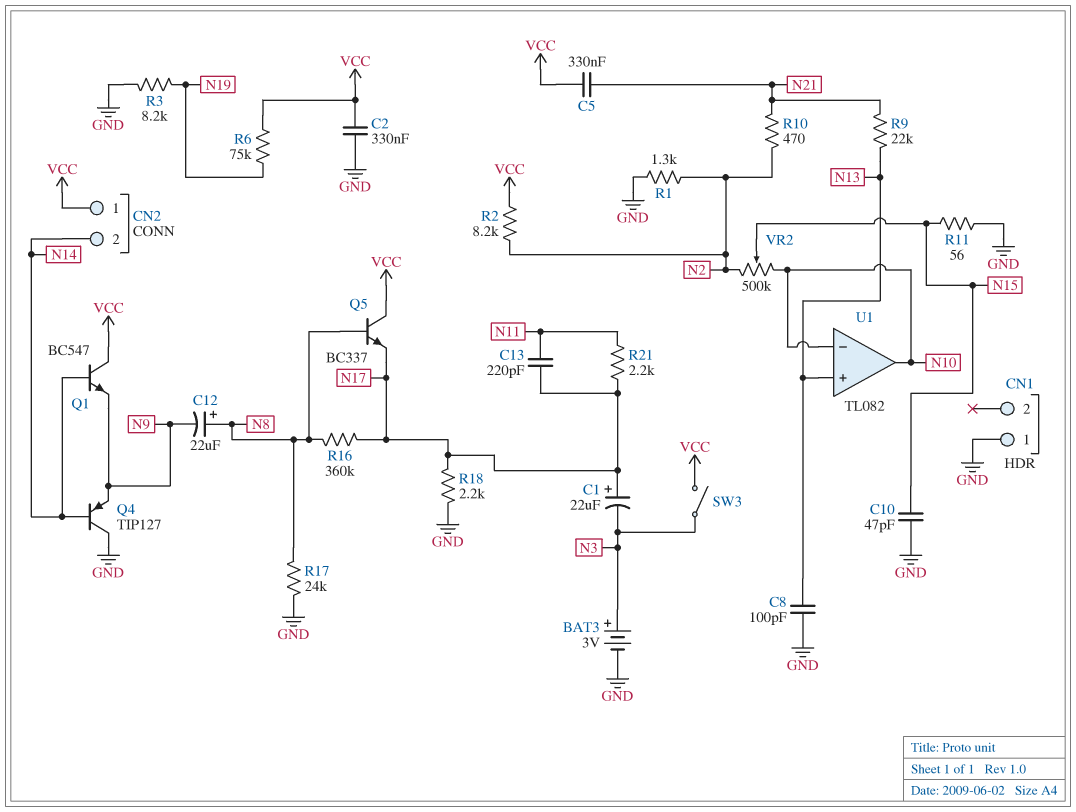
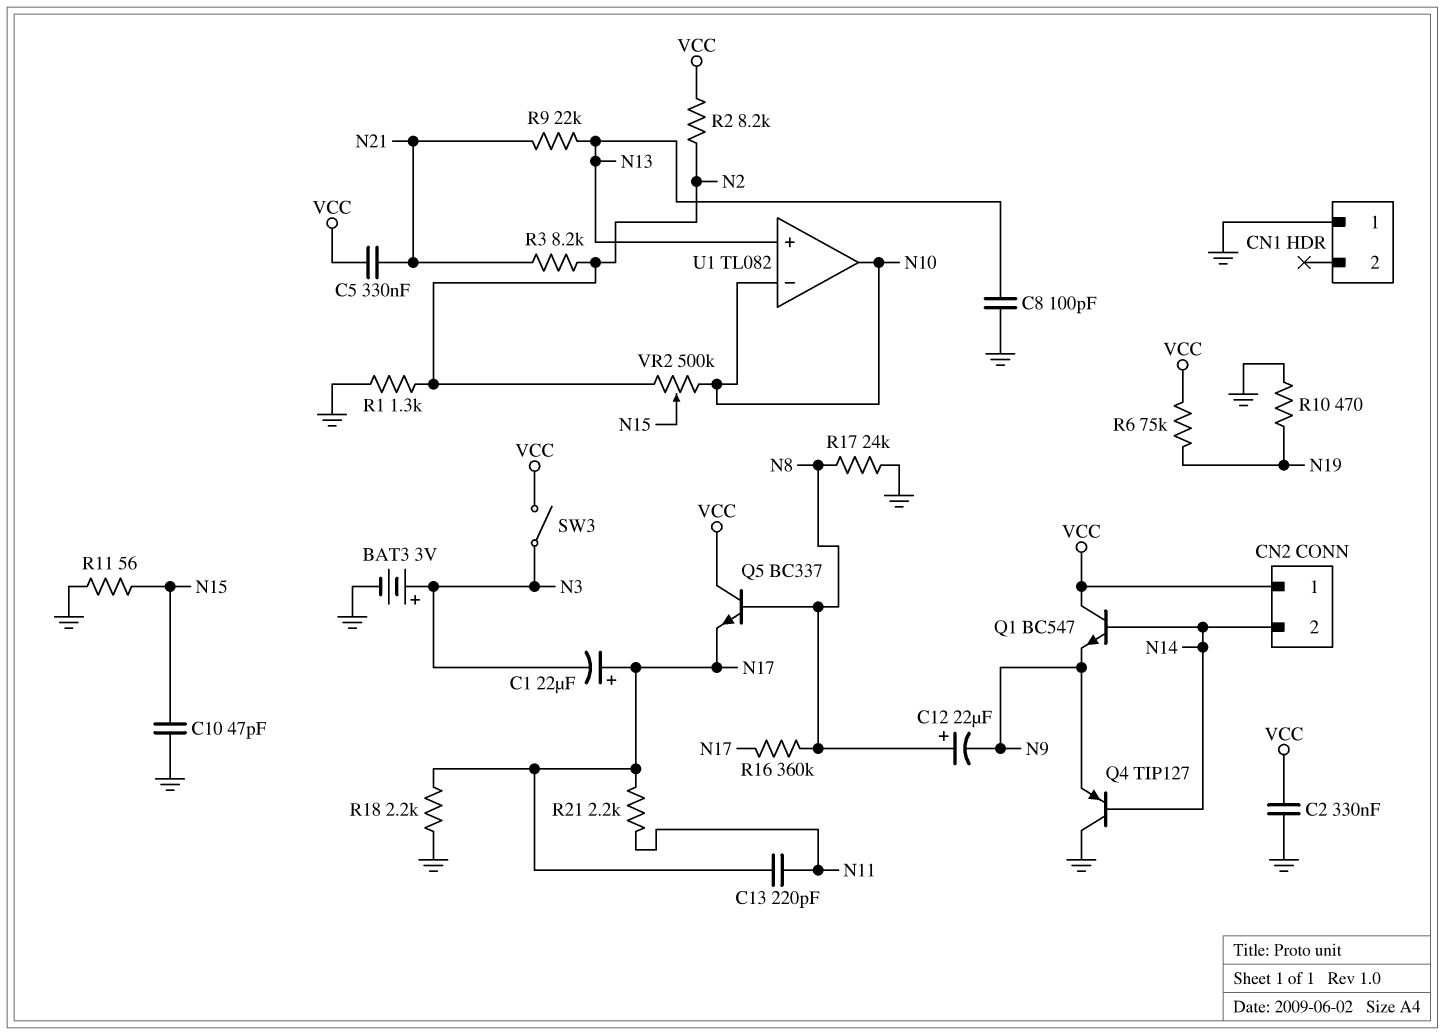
R3: 8.2k (GND, N19) -> 8.2k (N2, N21)
R10: 470 (N2, N21) -> 470 (GND, N19)

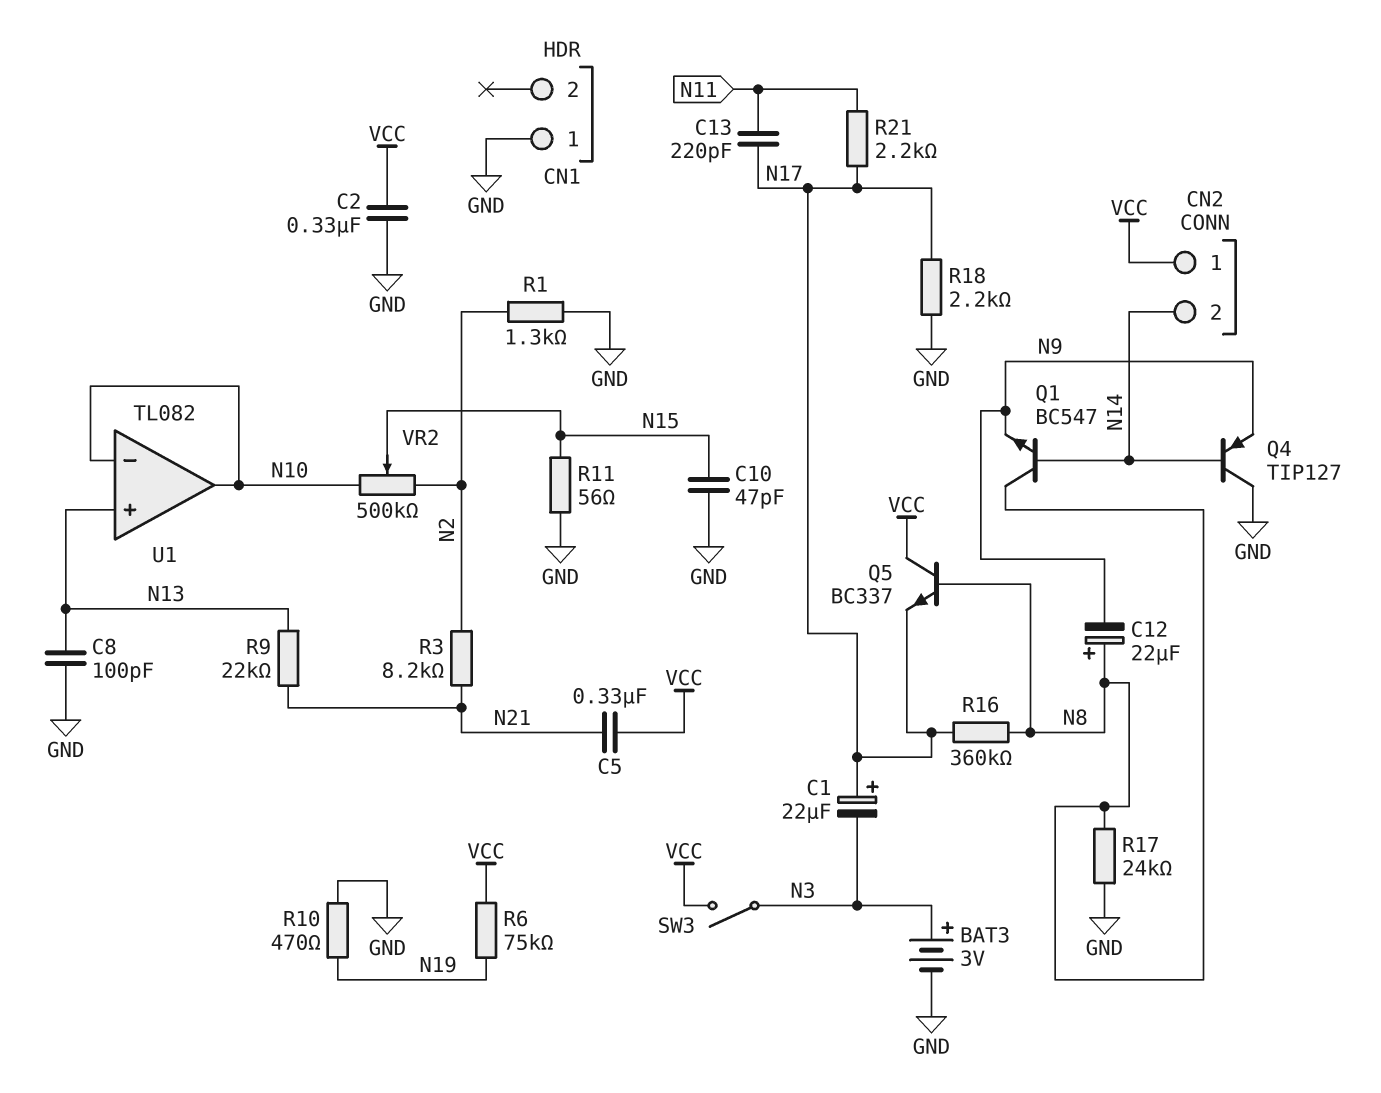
Q1: NPN BC547 (B N14, C VCC, E N9) -> NPN BC547 (B N14, C N8, E N9)
R2: 8.2k (N2, VCC) -> none

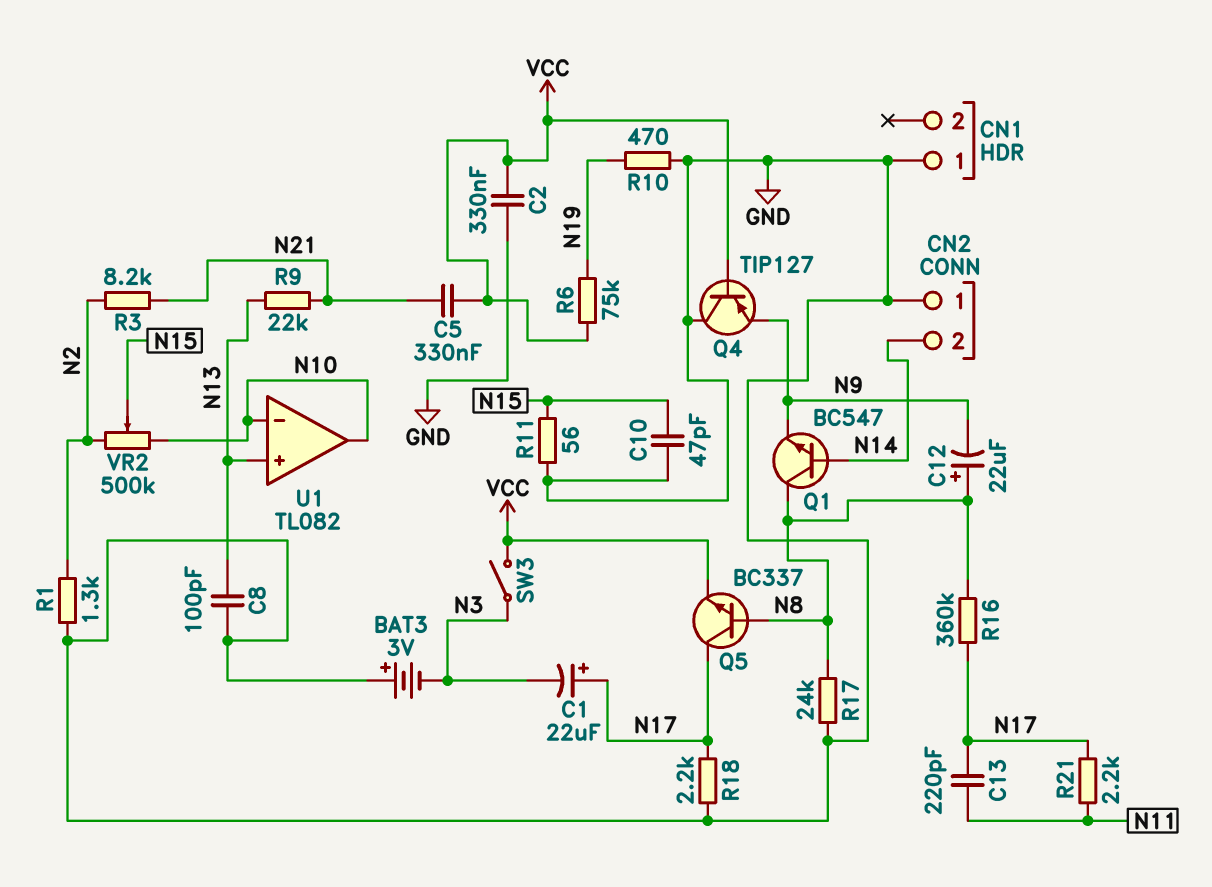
BAT3: 3V (plus N3, minus GND) -> 3V (plus GND, minus N3)
CN2 pin 1: VCC -> GND
Q4: PNP TIP127 (B N14, C GND, E N9) -> PNP TIP127 (B VCC, C GND, E N9)
Q5: NPN BC337 (B N8, C VCC, E N17) -> NPN BC337 (B N8, C N17, E VCC)

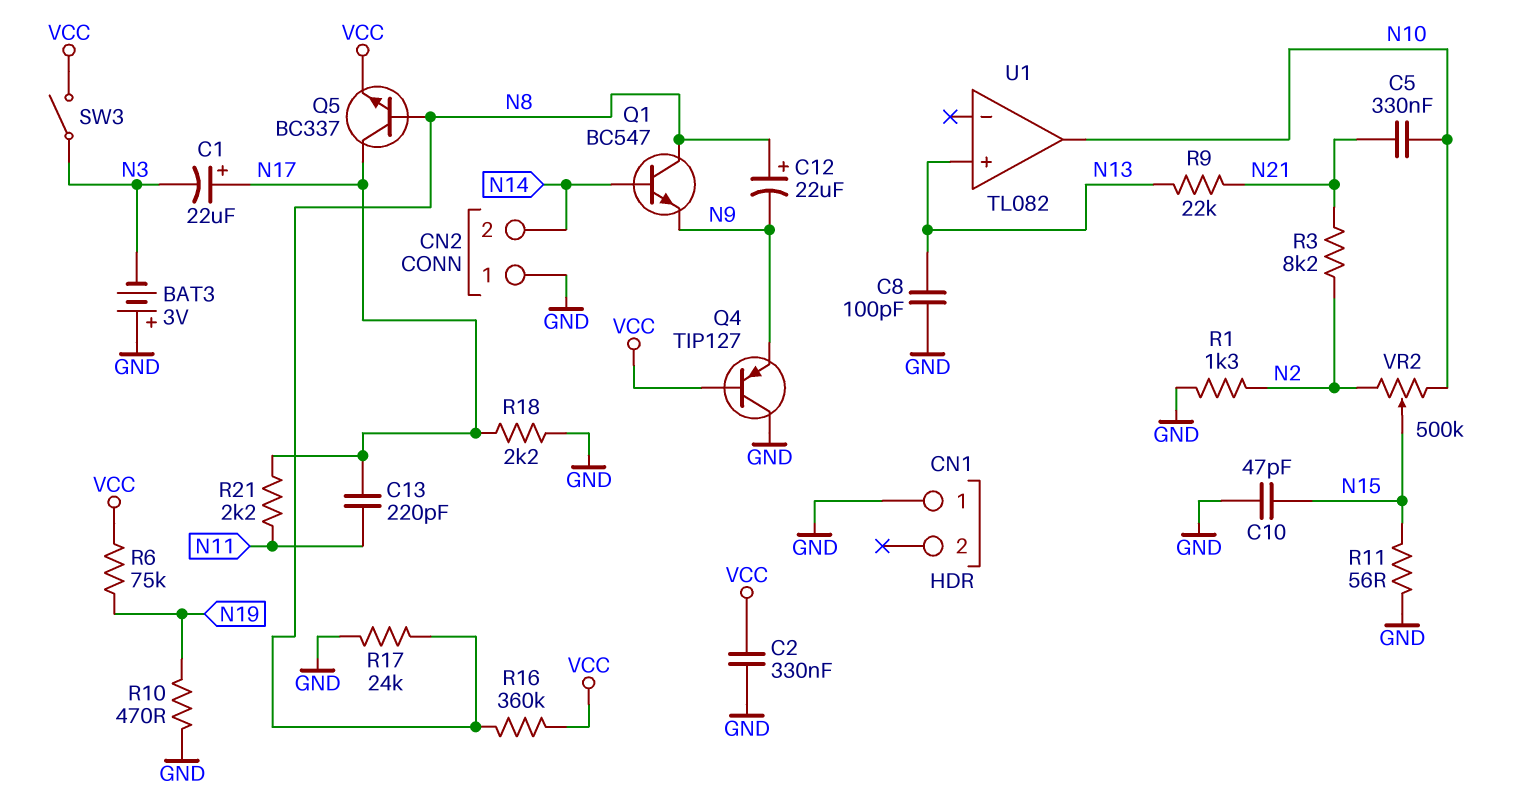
C5: 330nF (N21, VCC) -> 330nF (N10, N21)
R16: 360k (N8, N17) -> 360k (N8, VCC)
U1 pin in-: N10 -> none

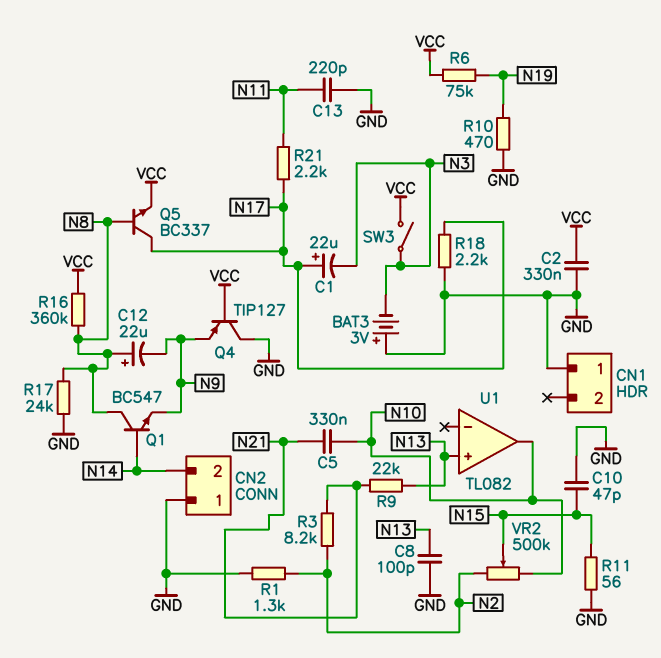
C13: 220pF (N11, N17) -> 220pF (GND, N11)

